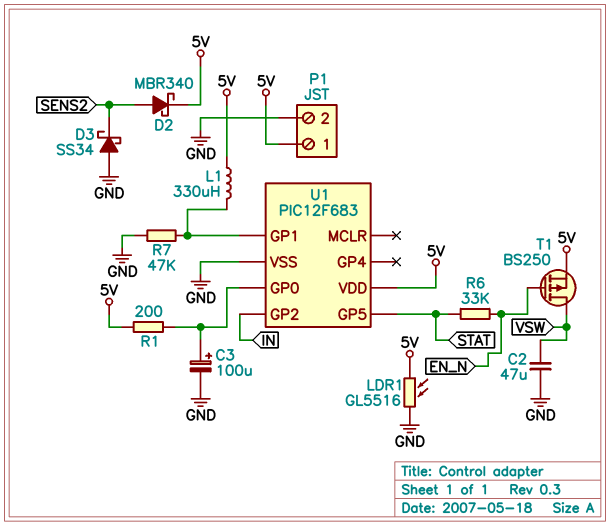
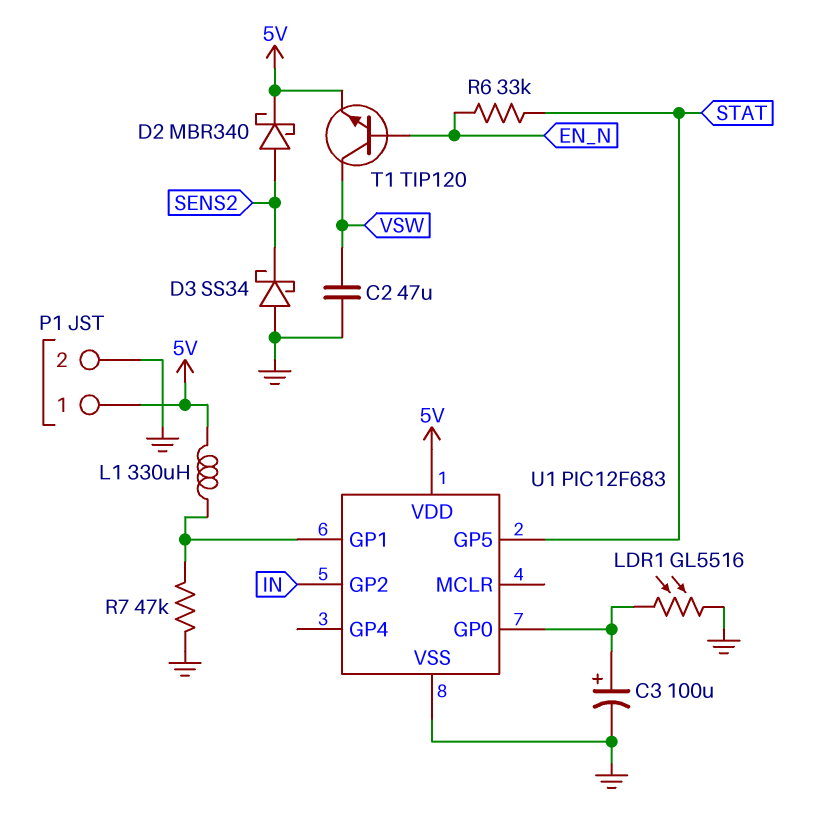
LDR1: GL5516 (5V, GND) -> GL5516 (GND, U1/GP0)
R1: 200 (5V, U1/GP0) -> none
T1: PMOS BS250 (G EN_N, D VSW, S 5V) -> NPN TIP120 (B EN_N, C VSW, E 5V)

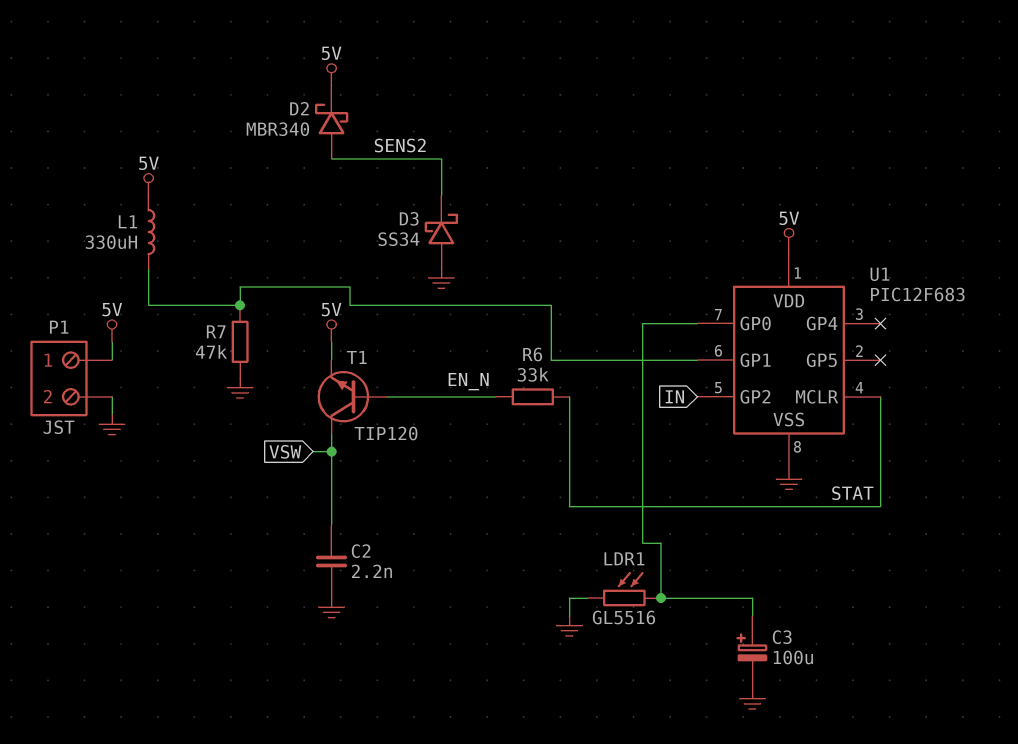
C2: 47uF (GND, VSW) -> 2.2nF (GND, VSW)
U1 pin GP5: STAT -> none
U1 pin MCLR: none -> STAT

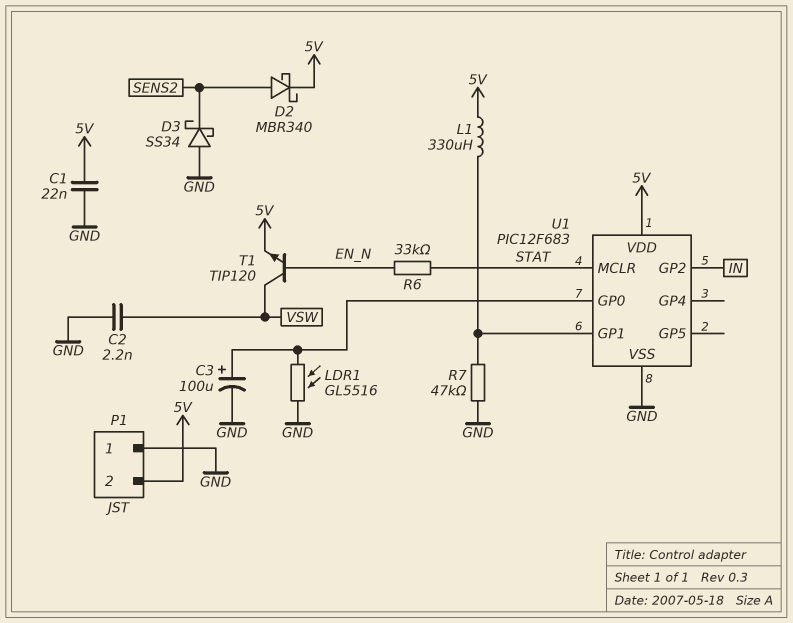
C1: none -> 22nF (5V, GND)
P1 pin 1: 5V -> GND
P1 pin 2: GND -> 5V

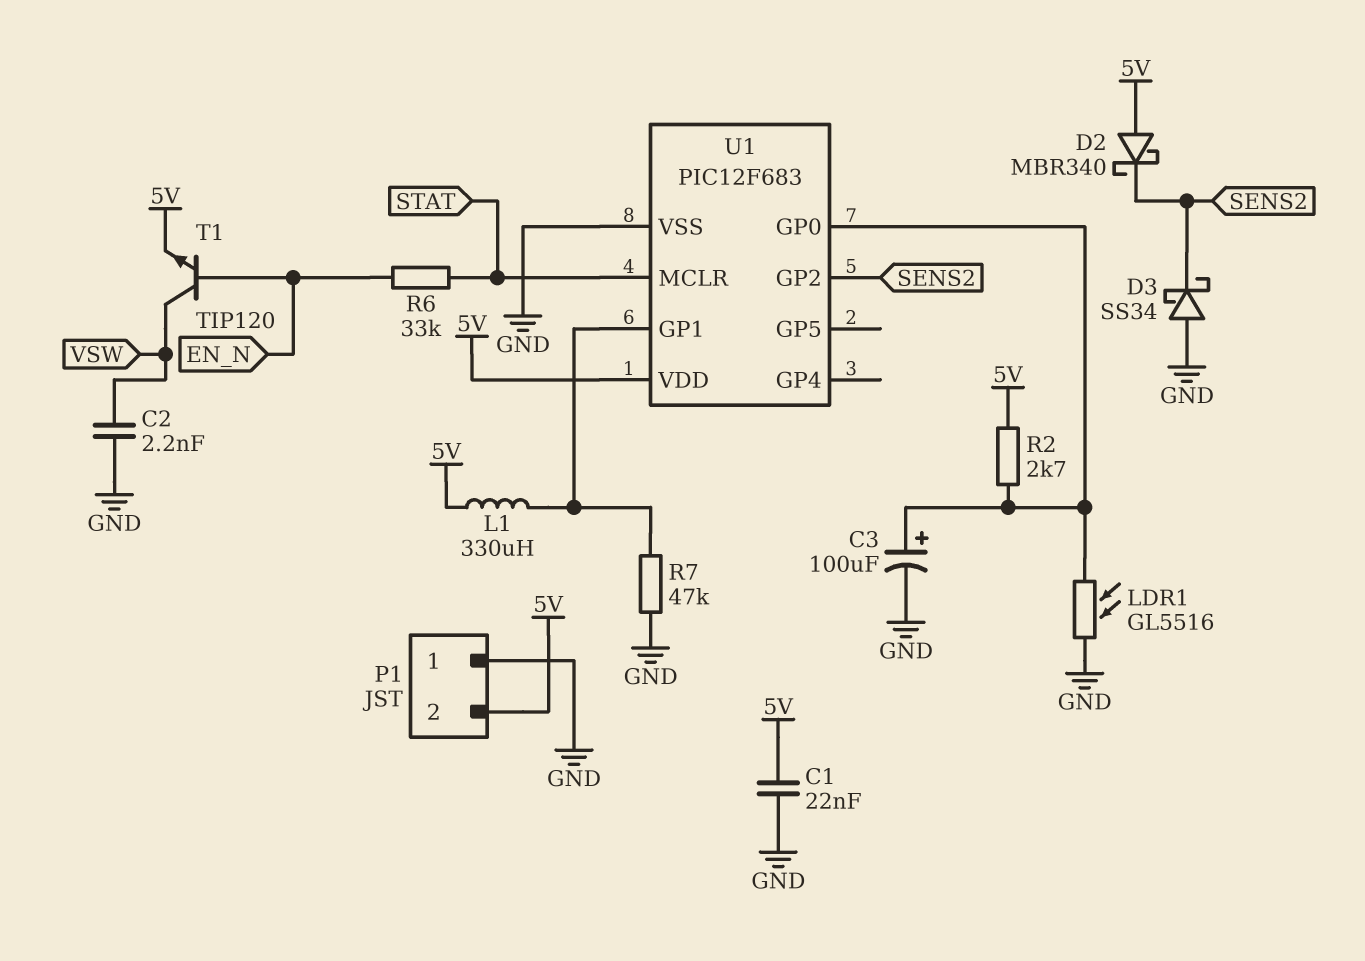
D2: schottky MBR340 (A SENS2, K 5V) -> schottky MBR340 (A 5V, K SENS2)
R2: none -> 2.7k (5V, U1/GP0)
U1 pin GP2: IN -> SENS2

